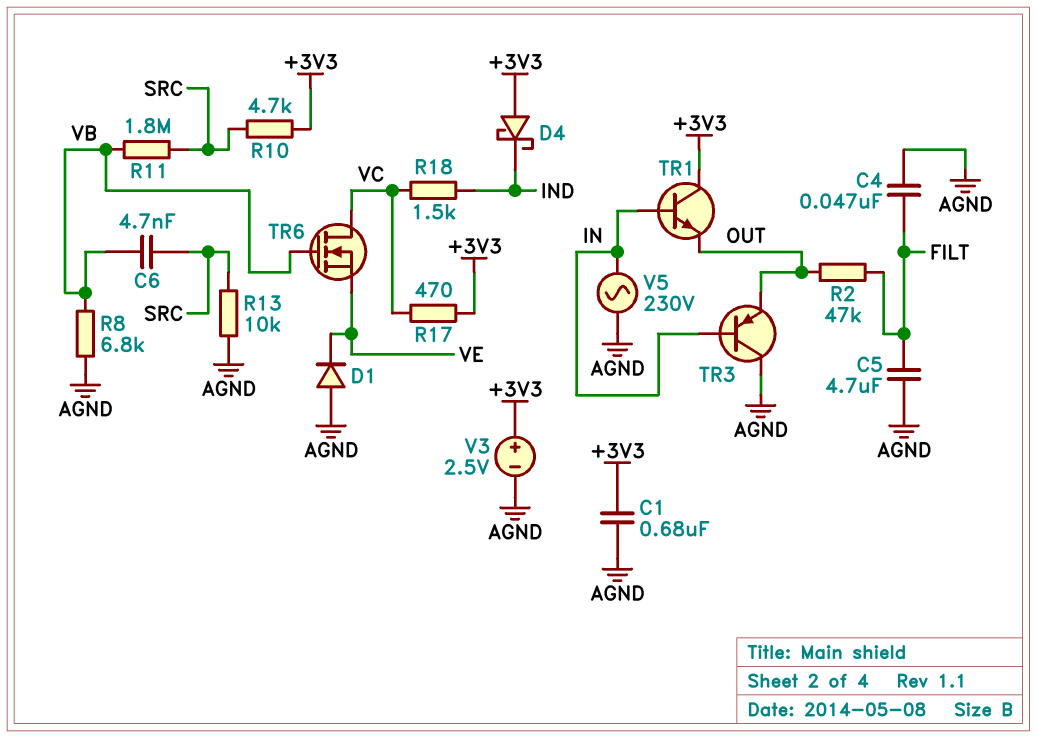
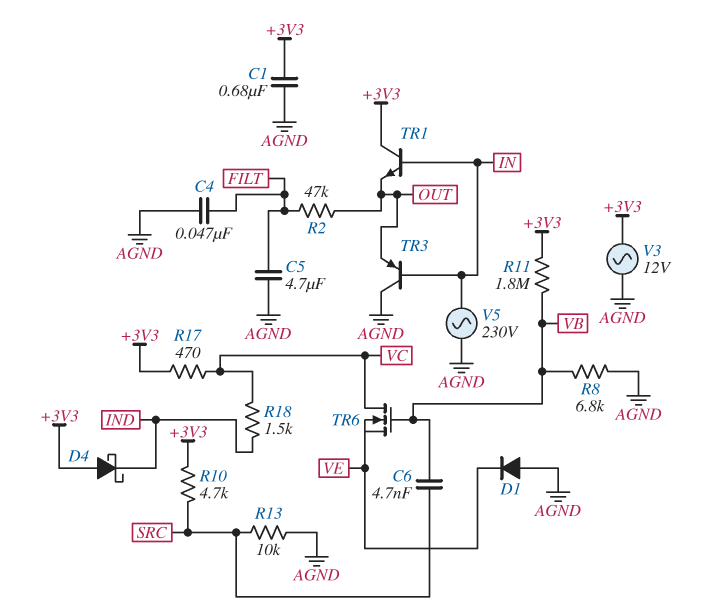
R11: 1.8M (SRC, VB) -> 1.8M (+3V3, VB)
V3: 2.5V (plus +3V3, minus AGND) -> AC 12V (+3V3, AGND)

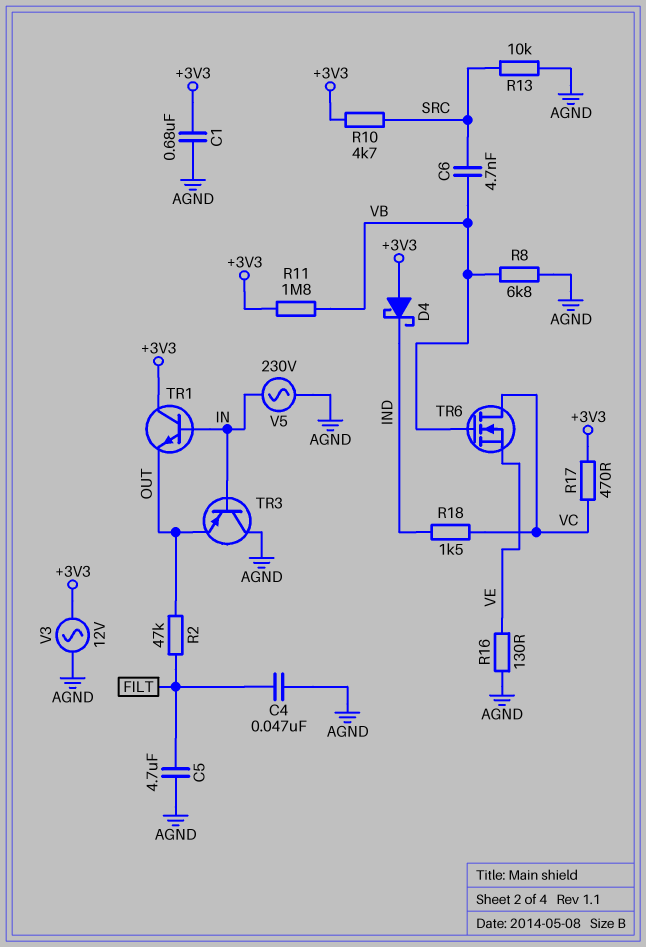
D1: diode (A AGND, K VE) -> none
R16: none -> 130 (AGND, VE)

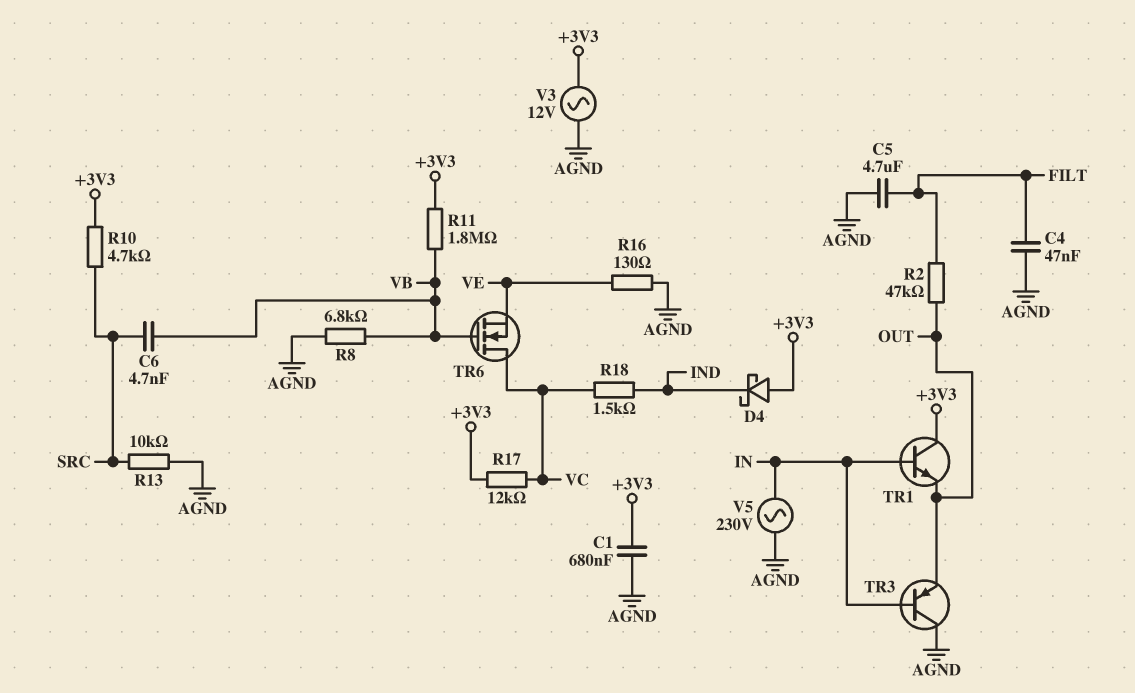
R17: 470 (+3V3, VC) -> 12k (+3V3, VC)

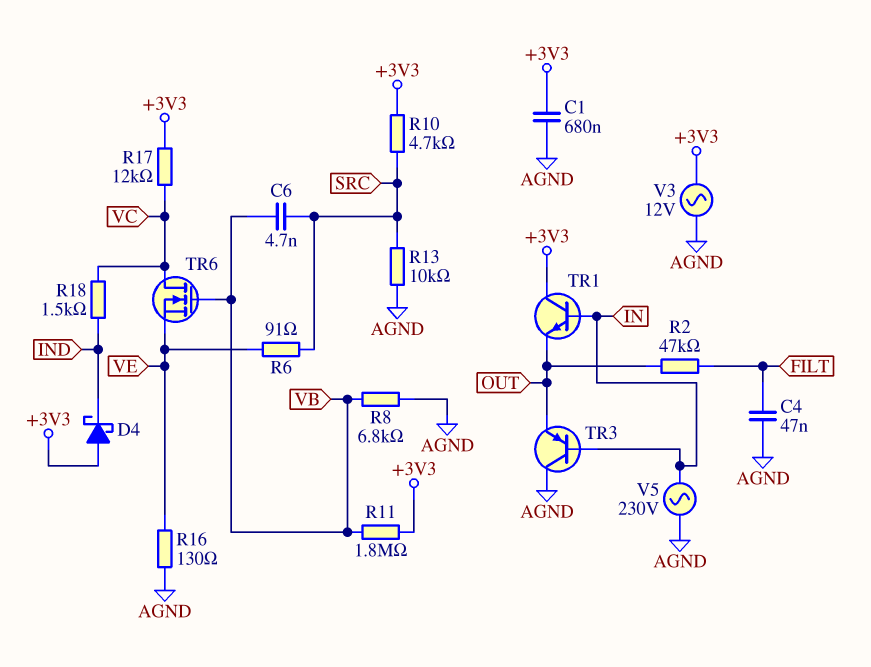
C5: 4.7uF (AGND, FILT) -> none
R6: none -> 91 (SRC, VE)

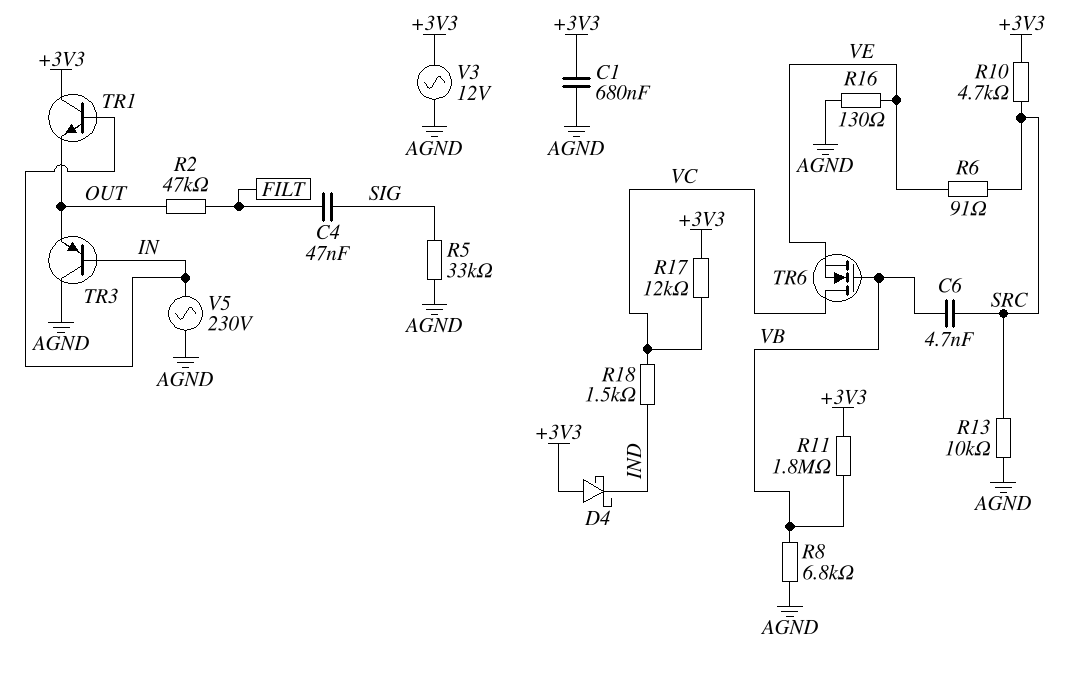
C4: 47nF (AGND, FILT) -> 47nF (FILT, SIG)
R5: none -> 33k (AGND, SIG)

